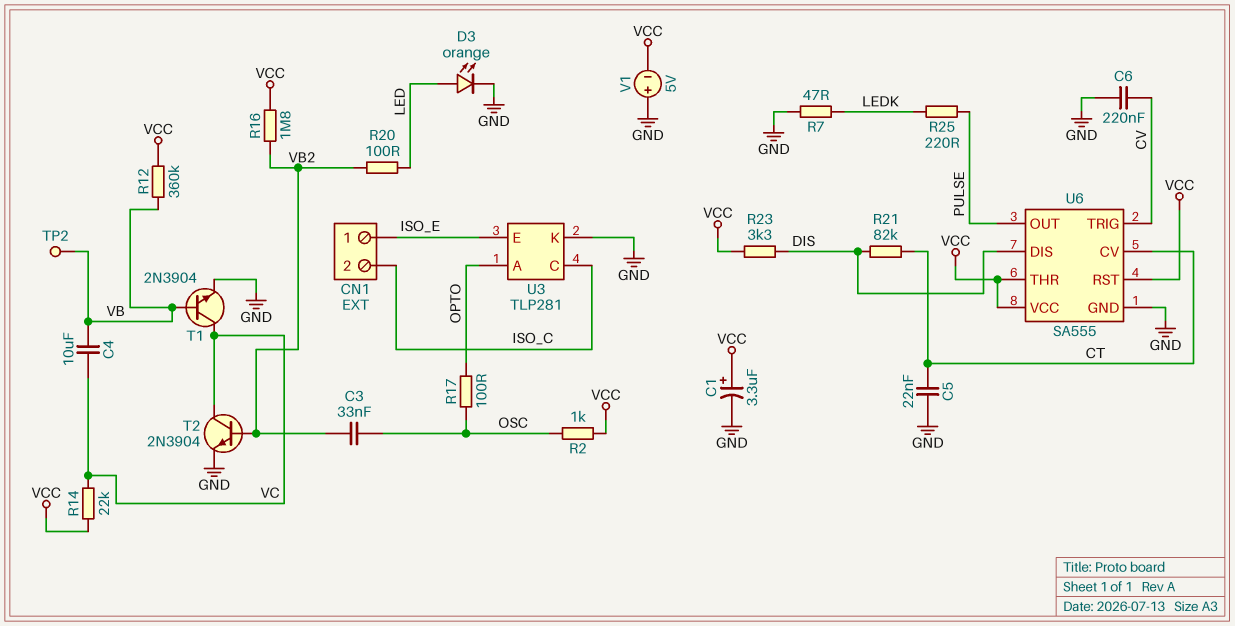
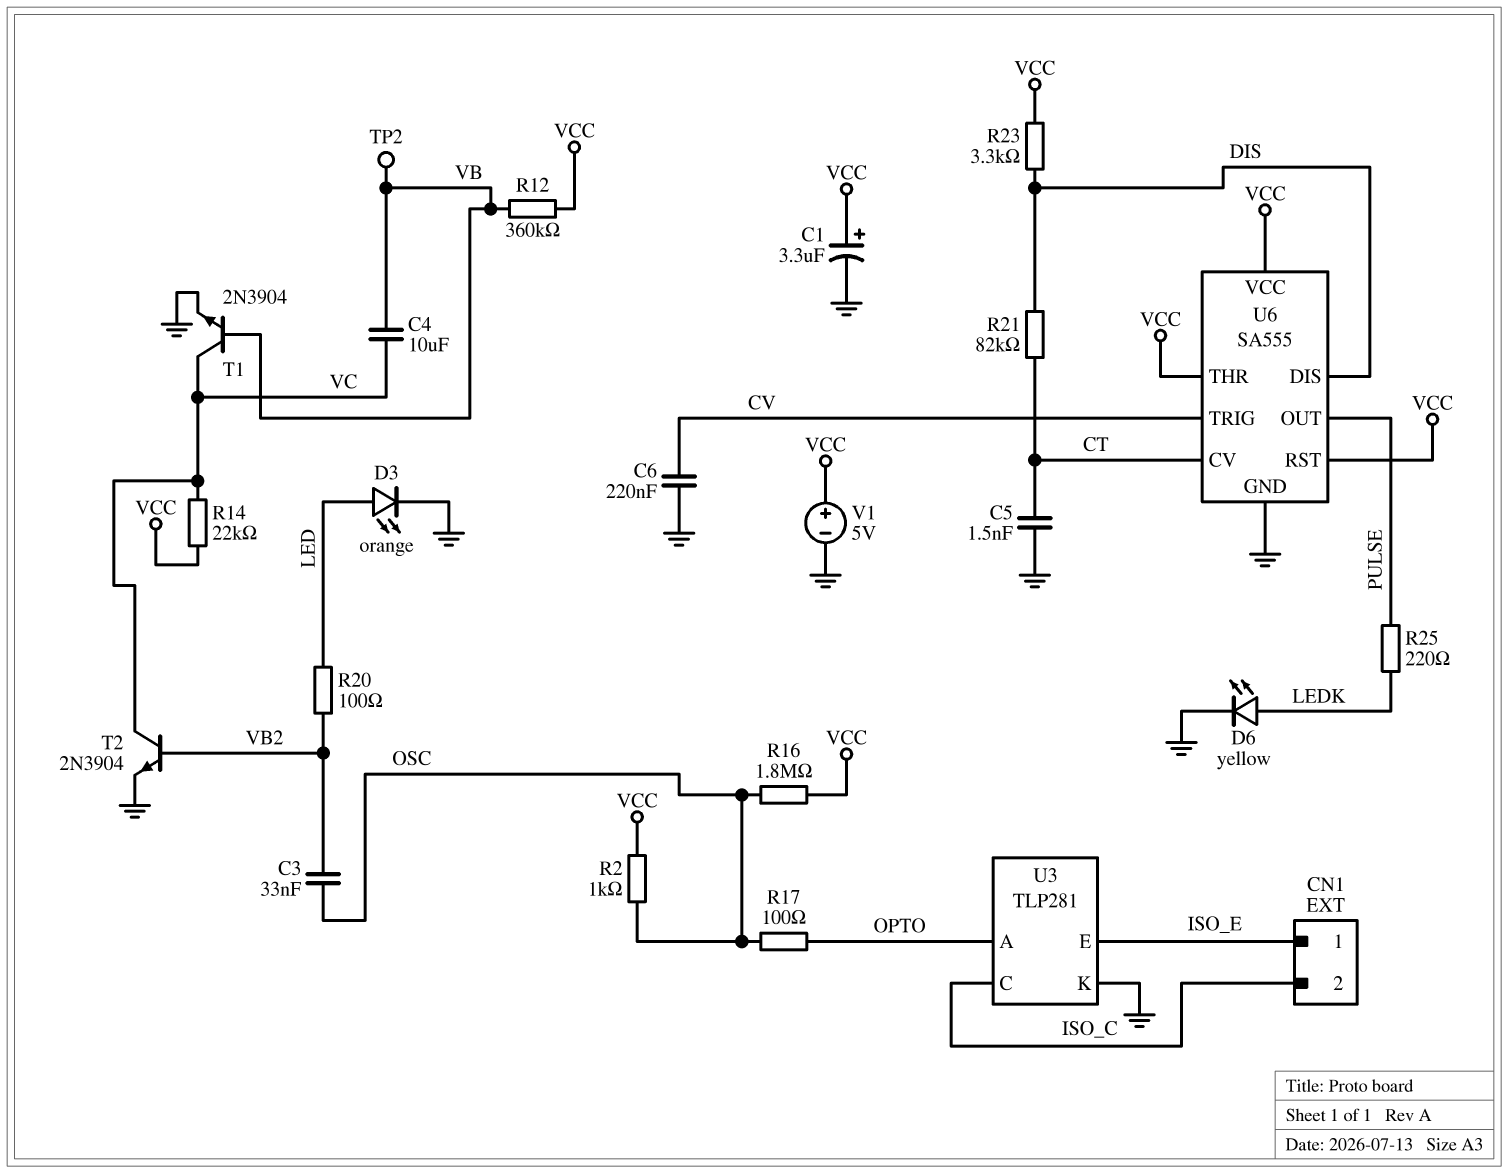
C5: 22nF (CT, GND) -> 1.5nF (CT, GND)
D6: none -> LED yellow (A LEDK, K GND)
R7: 47 (GND, LEDK) -> none
R16: 1.8M (VB2, VCC) -> 1.8M (OSC, VCC)
V1: 5V (plus GND, minus VCC) -> 5V (plus VCC, minus GND)

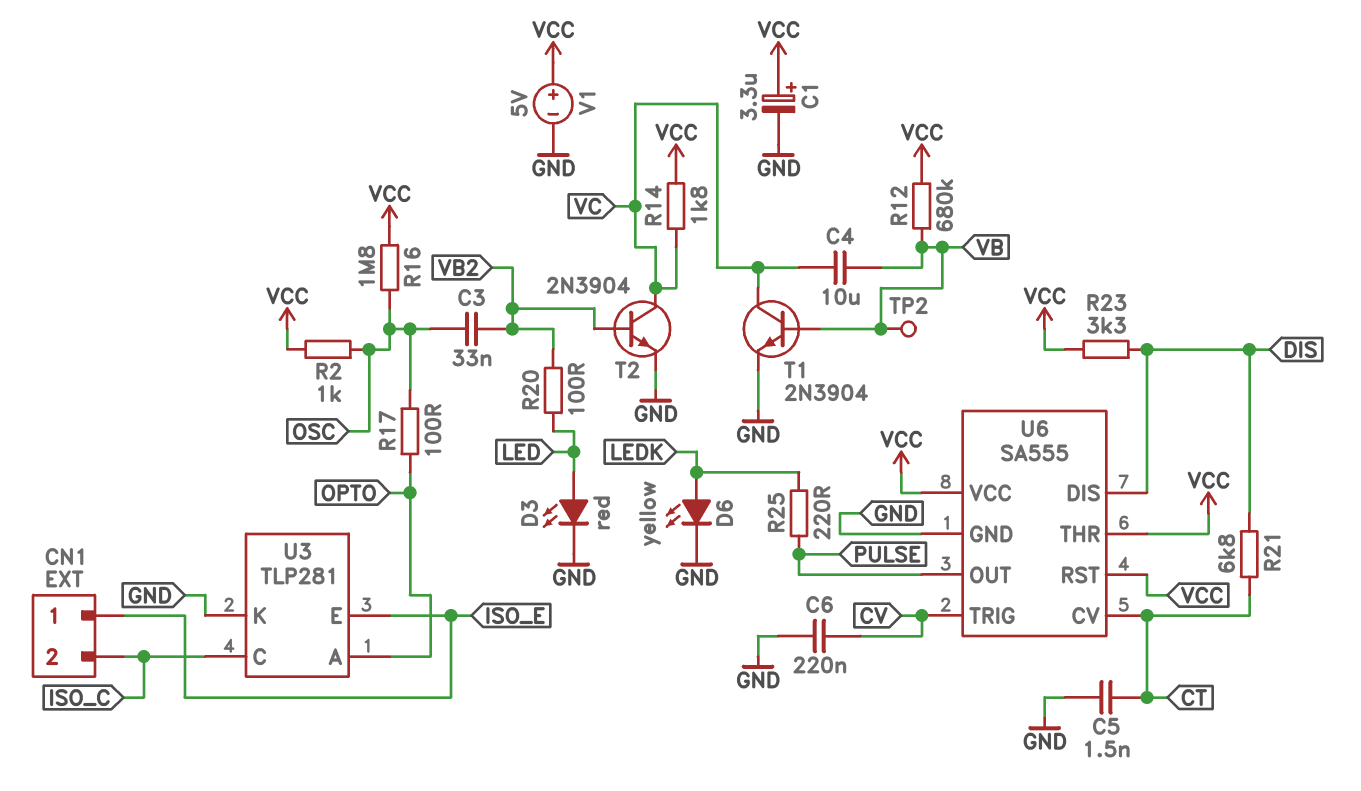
D3: LED orange (A LED, K GND) -> LED red (A LED, K GND)
R12: 360k (VB, VCC) -> 680k (VB, VCC)
R14: 22k (VC, VCC) -> 1.8k (VC, VCC)
R21: 82k (CT, DIS) -> 6.8k (CT, DIS)

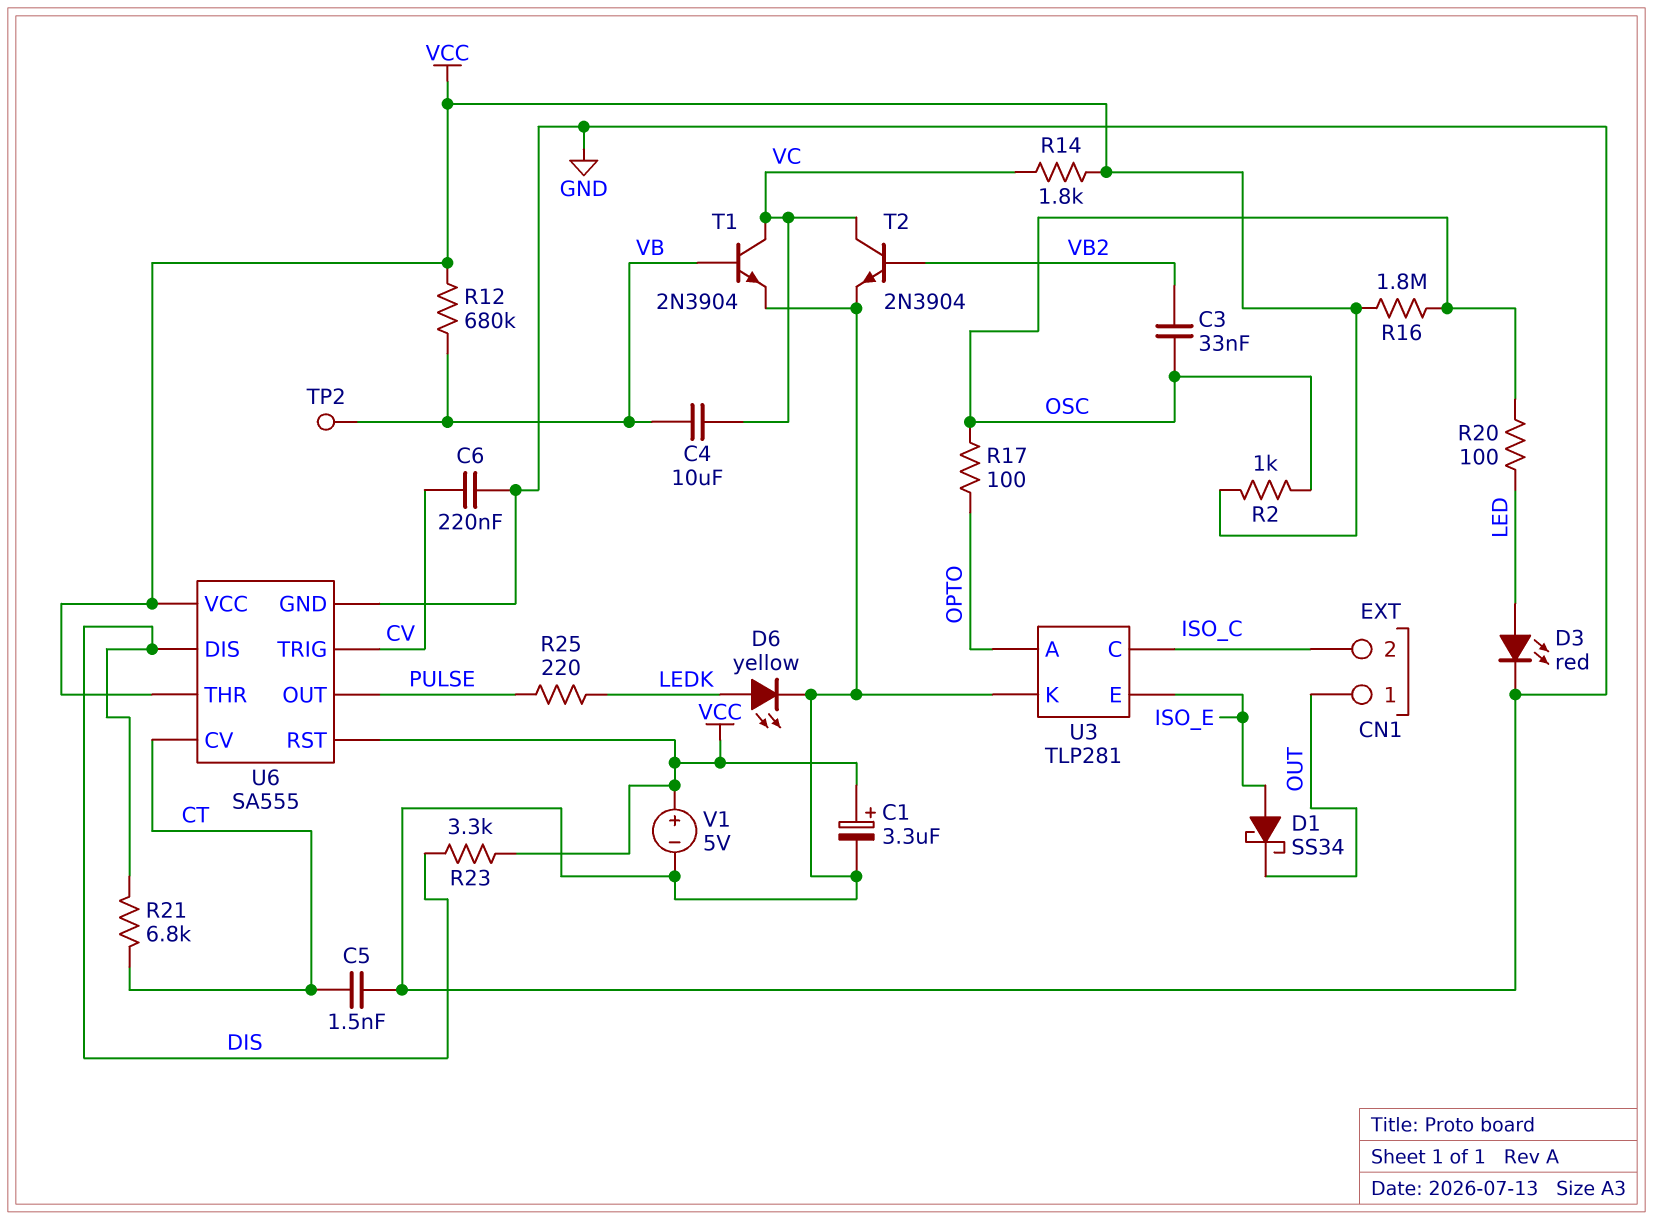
CN1 pin 1: ISO_E -> OUT
D1: none -> schottky SS34 (A ISO_E, K OUT)
R20: 100 (LED, VB2) -> 100 (LED, OSC)

